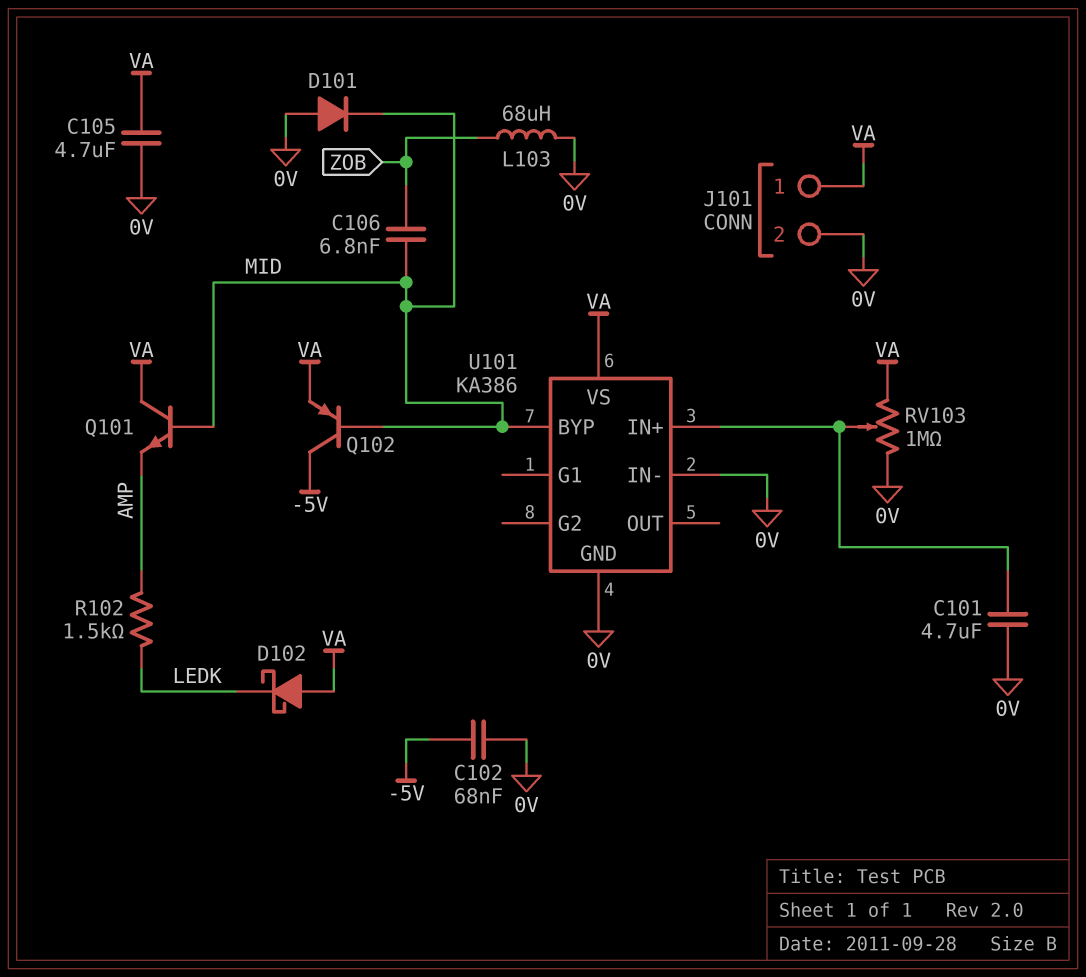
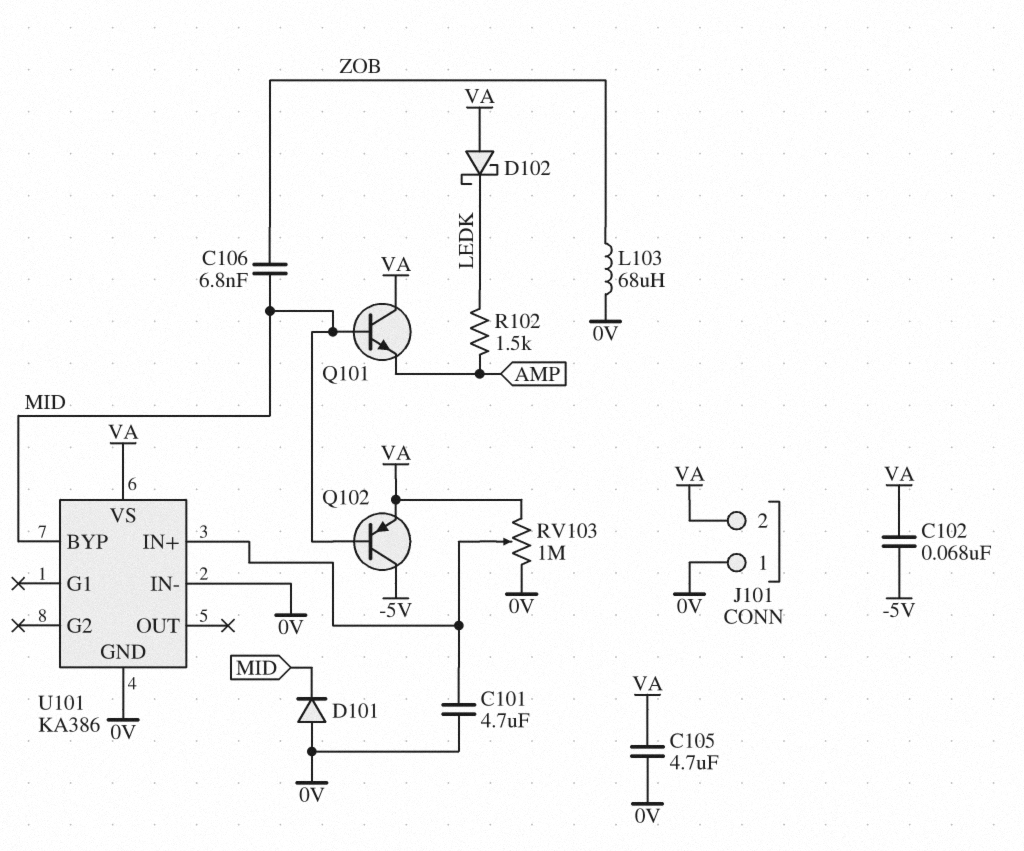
C102: 68nF (-5V, 0V) -> 68nF (-5V, VA)
J101 pin 1: VA -> 0V
J101 pin 2: 0V -> VA

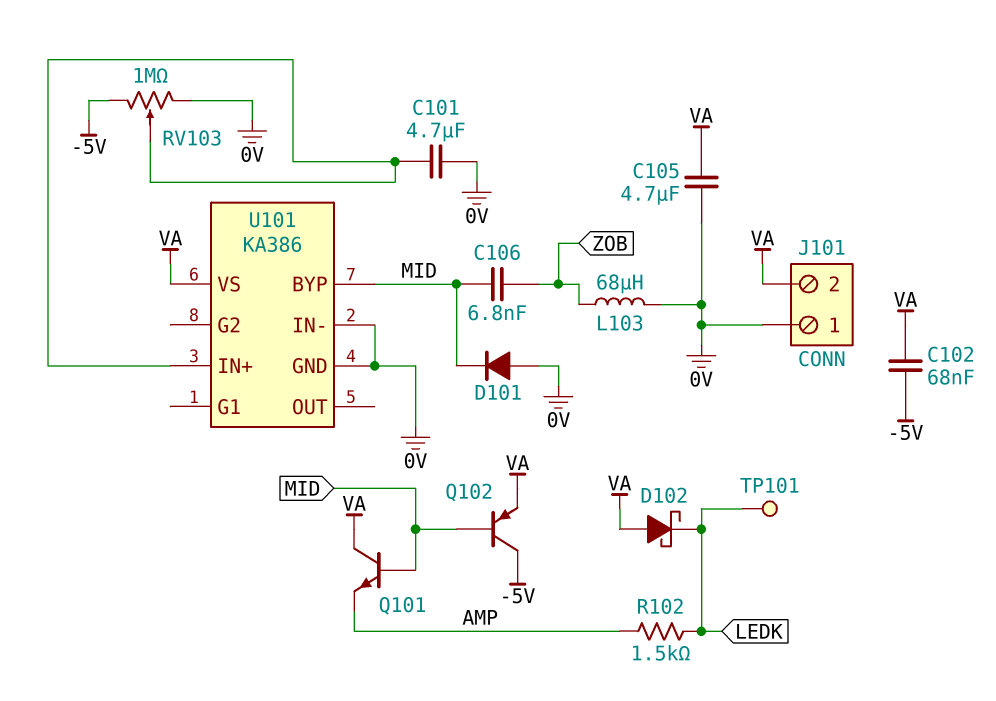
RV103: 1M (0V, VA, wiper U101/IN+) -> 1M (-5V, 0V, wiper U101/IN+)
TP101: none -> test point (LEDK)

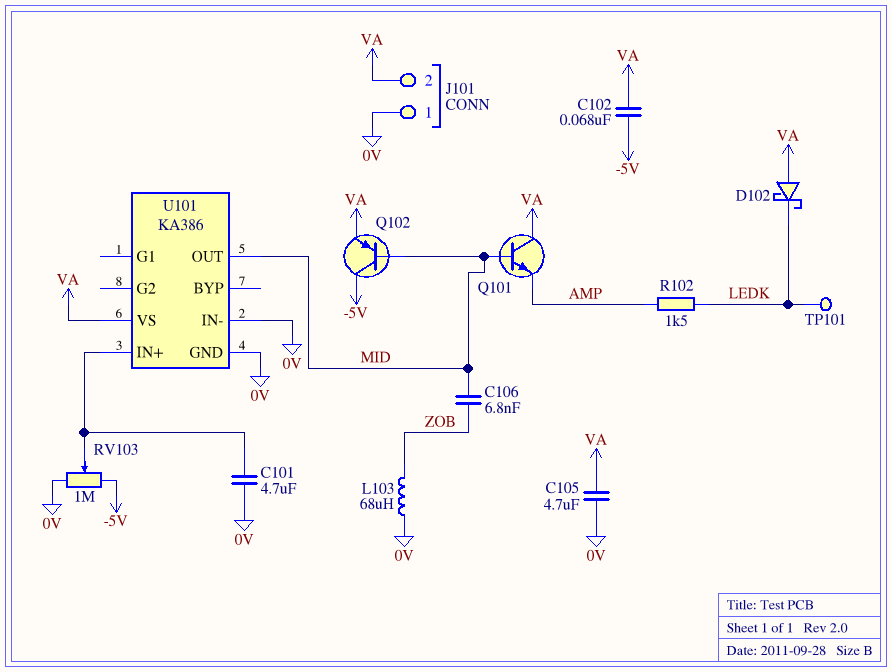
D101: diode (A 0V, K MID) -> none
U101 pin BYP: MID -> none
U101 pin OUT: none -> MID

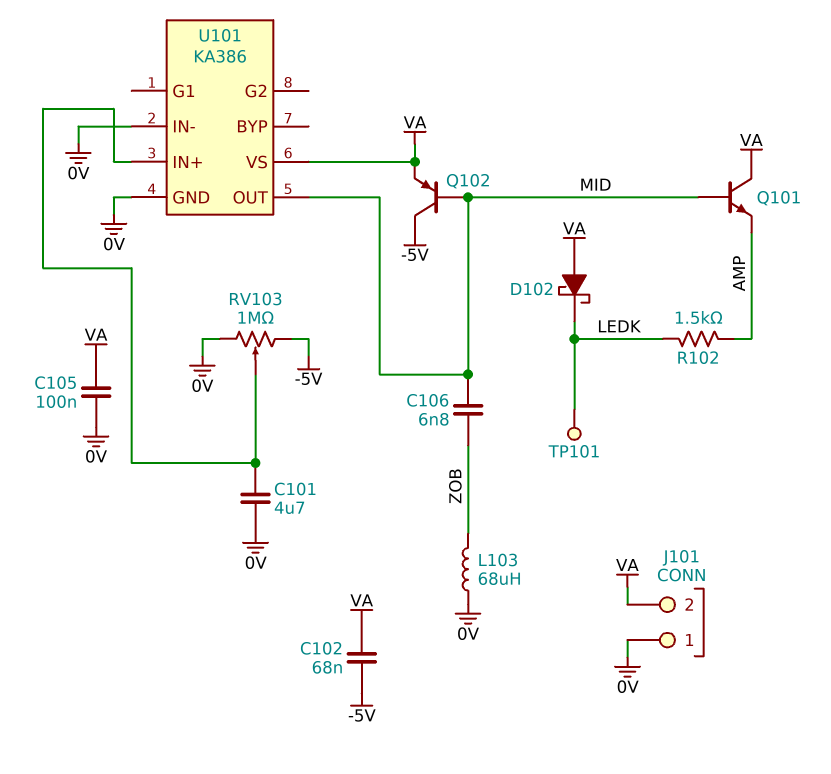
C105: 4.7uF (0V, VA) -> 100nF (0V, VA)

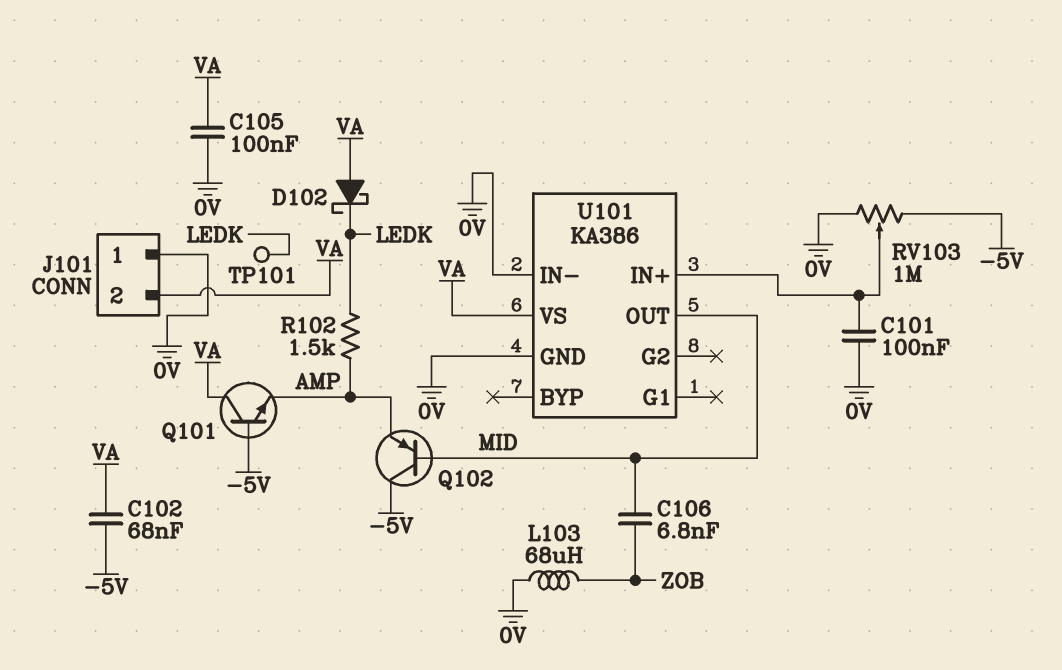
C101: 4.7uF (0V, U101/IN+) -> 100nF (0V, U101/IN+)
Q101: NPN (B MID, C VA, E AMP) -> NPN (B -5V, C VA, E AMP)
Q102: PNP (B MID, C -5V, E VA) -> PNP (B MID, C -5V, E AMP)

